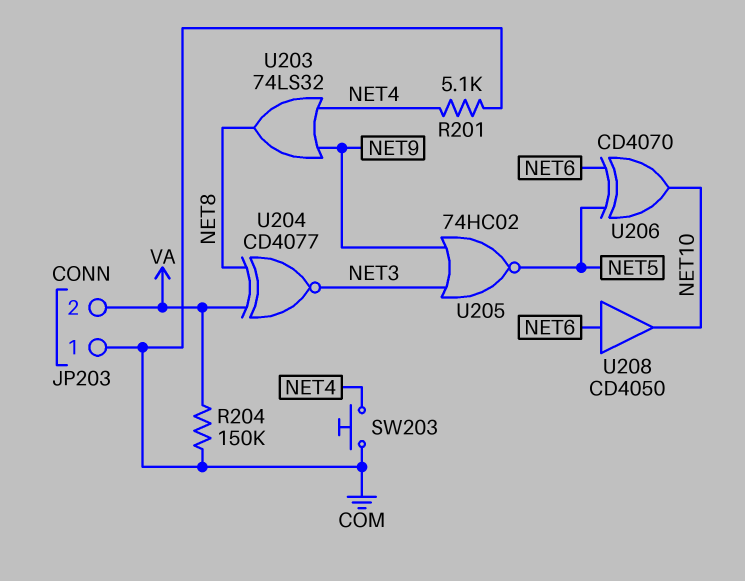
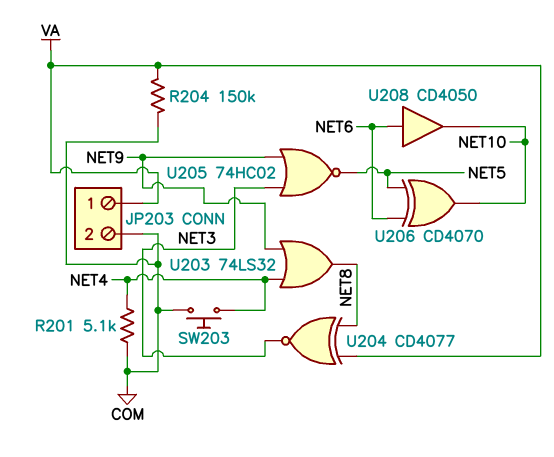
JP203 pin 1: COM -> VA
JP203 pin 2: VA -> COM

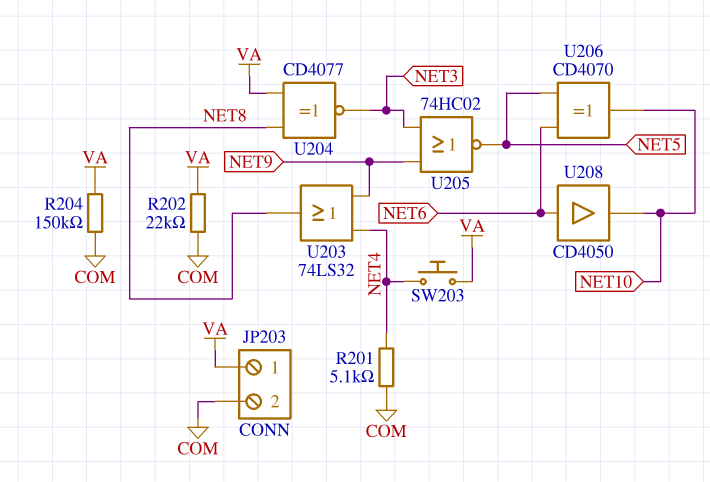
R202: none -> 22k (COM, VA)
SW203: button (COM, NET4) -> button (NET4, VA)

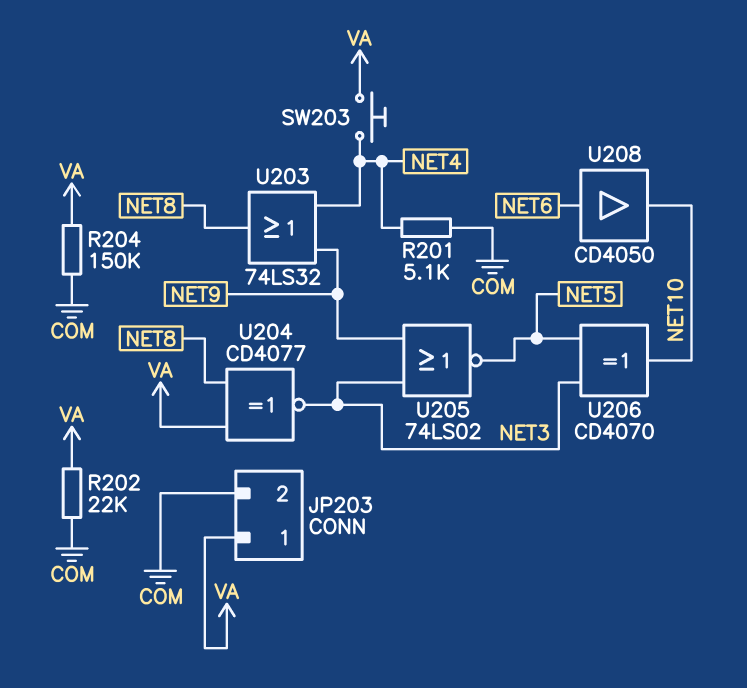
U205: NOR 74HC02 (in NET3, in NET9, out NET5) -> NOR 74LS02 (in NET3, in NET9, out NET5)
U206: XOR CD4070 (in NET5, in NET6, out NET10) -> XOR CD4070 (in NET3, in NET5, out NET10)

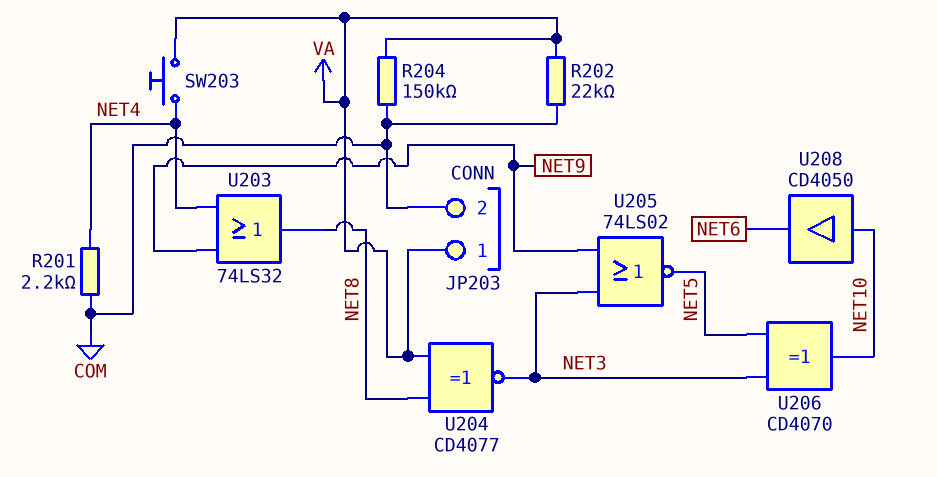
R201: 5.1k (COM, NET4) -> 2.2k (COM, NET4)
U208: buffer CD4050 (in NET6, out NET10) -> buffer CD4050 (in NET10, out NET6)

